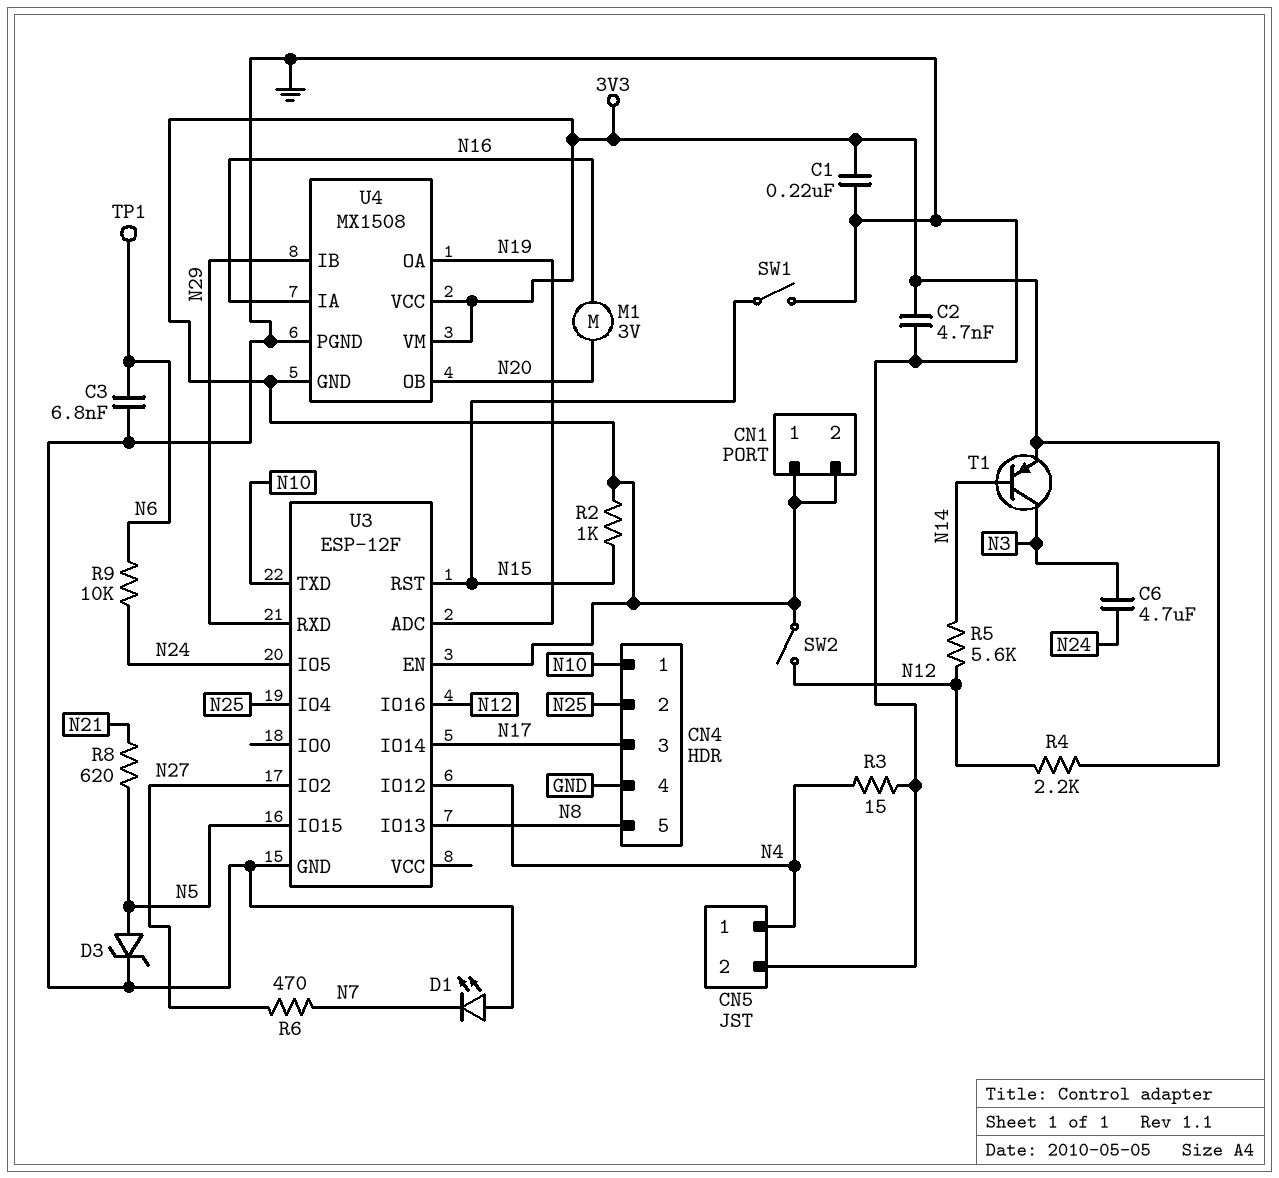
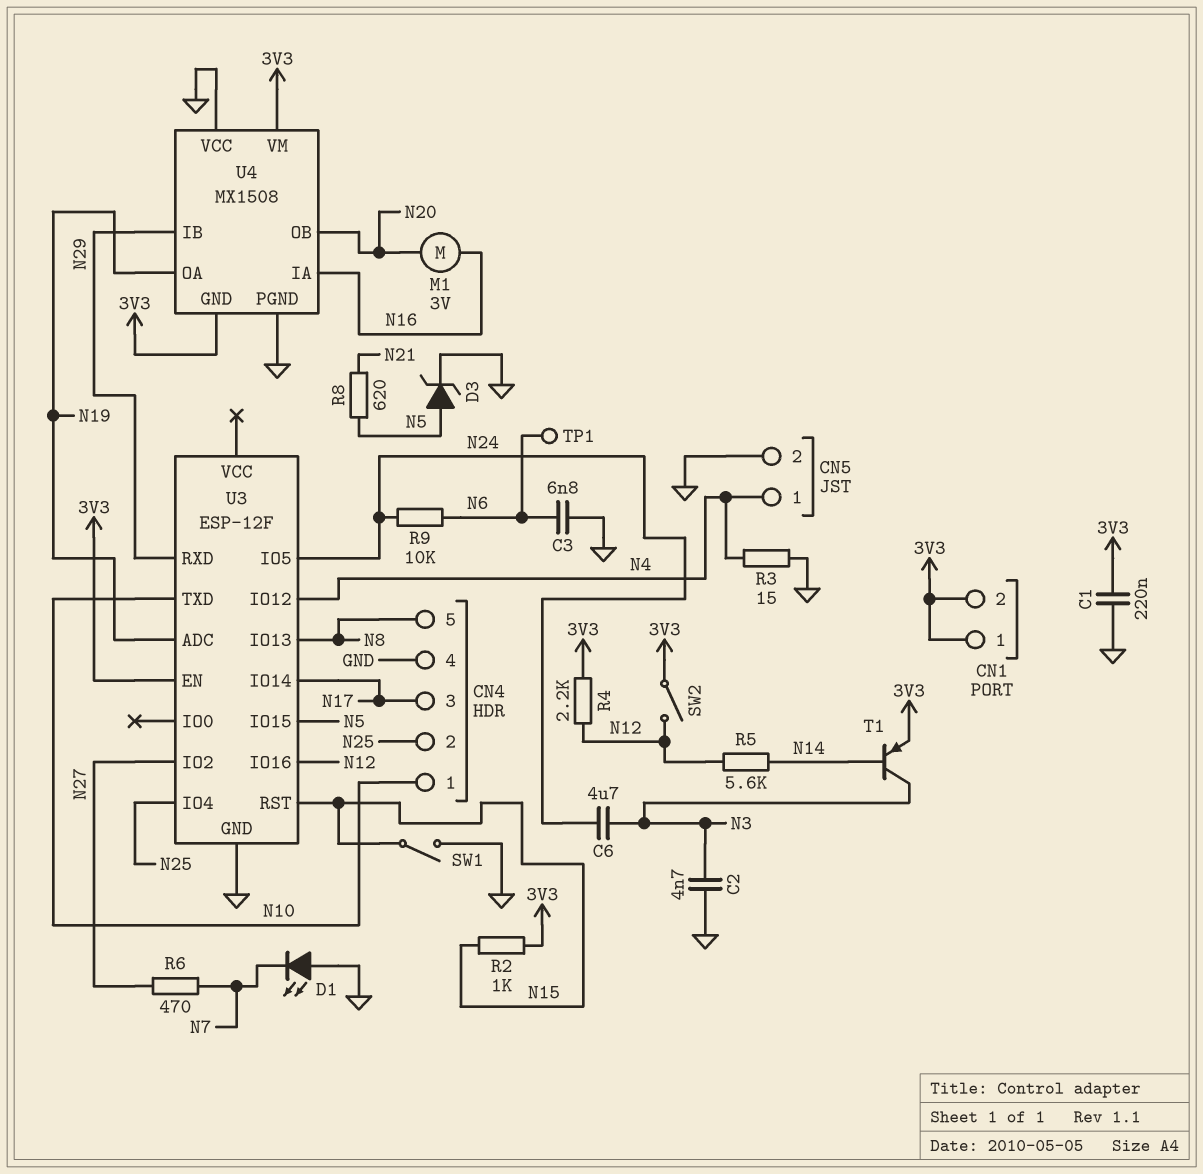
C2: 4.7nF (3V3, GND) -> 4.7nF (GND, N3)
U4 pin VCC: 3V3 -> GND

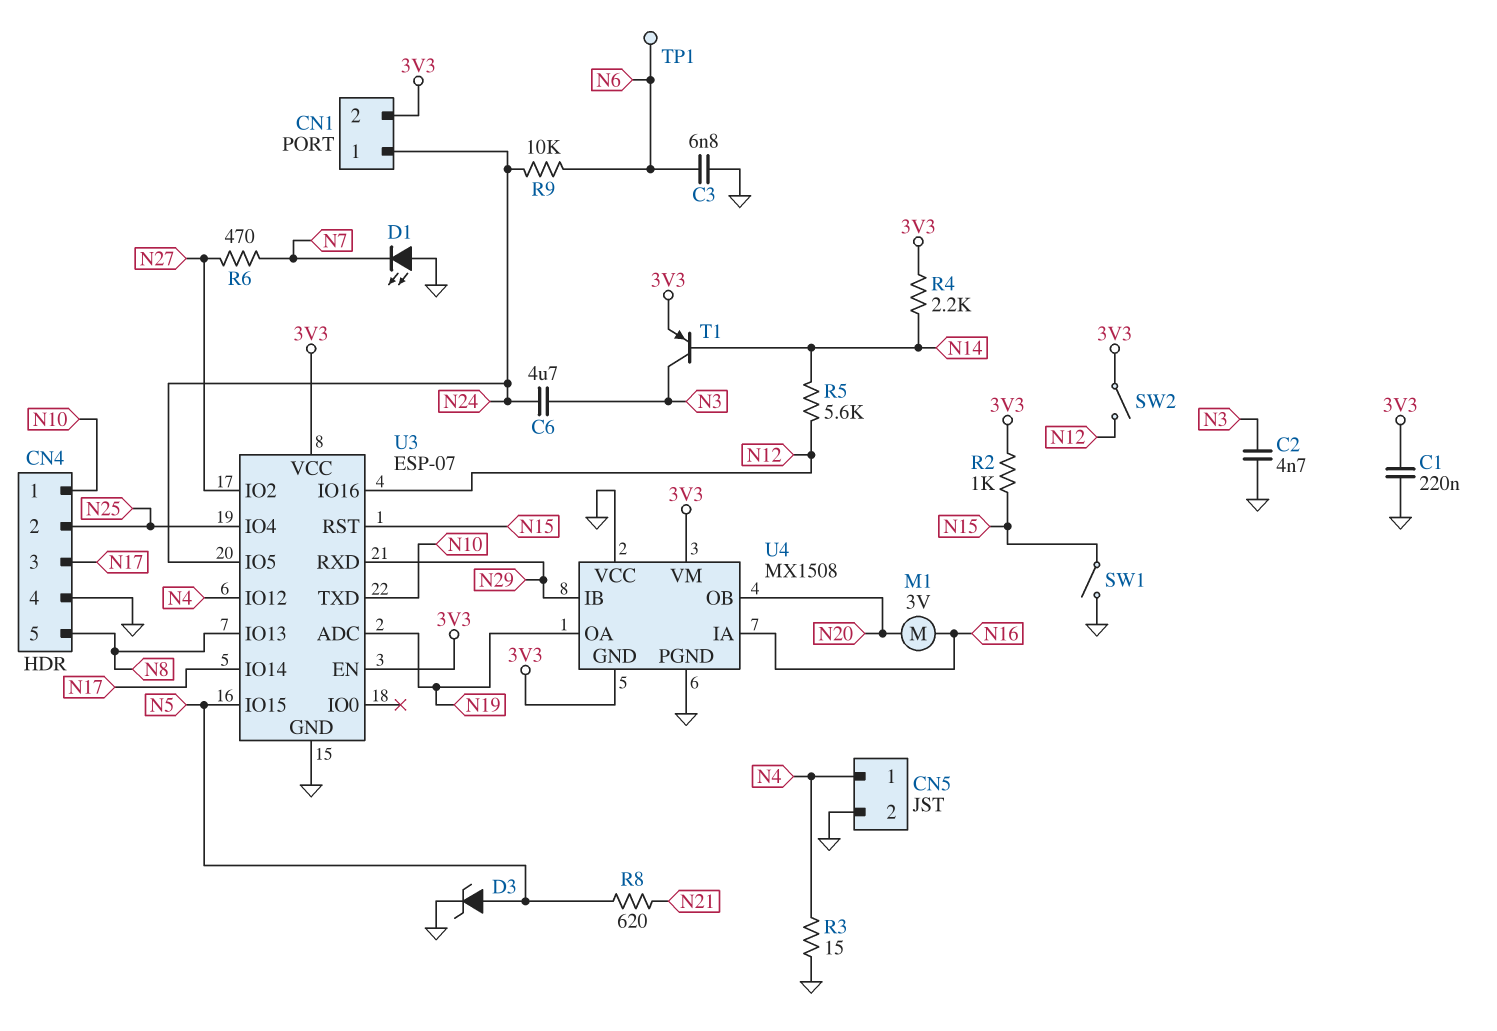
CN1 pin 1: 3V3 -> N24
R4: 2.2k (3V3, N12) -> 2.2k (3V3, N14)
U3: ESP-12F -> ESP-07
U3 pin VCC: none -> 3V3

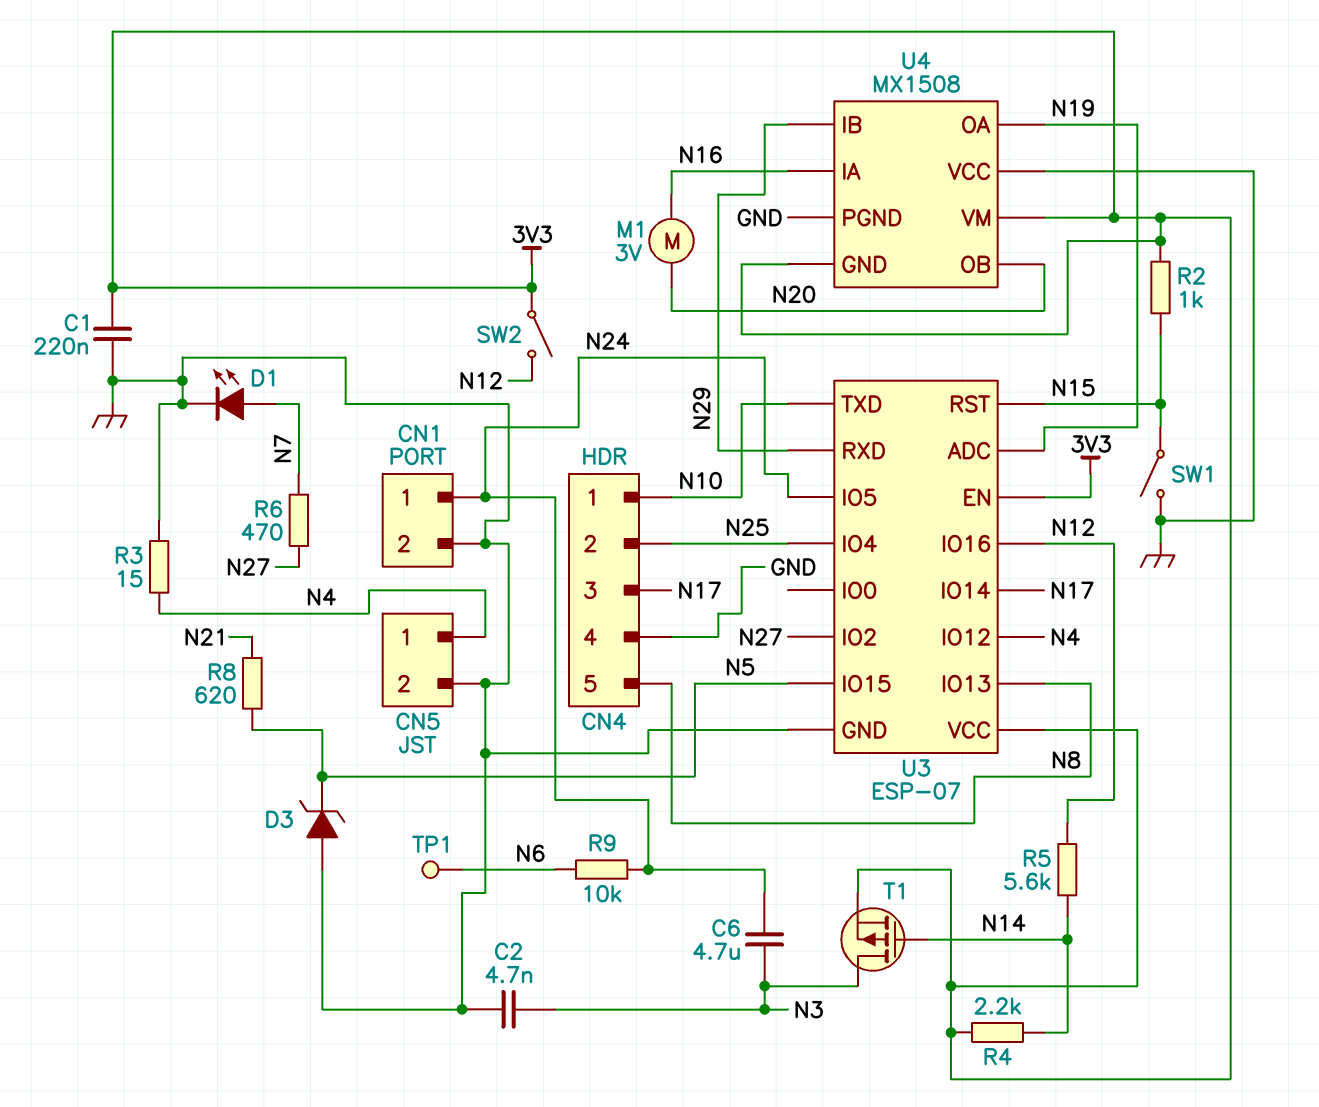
C3: 6.8nF (GND, N6) -> none
CN1 pin 2: 3V3 -> GND
D1: LED (A GND, K N7) -> LED (A N7, K GND)
D3: zener (A N5, K GND) -> zener (A GND, K N5)
T1: PNP (B N14, C N3, E 3V3) -> PMOS (G N14, D N3, S 3V3)

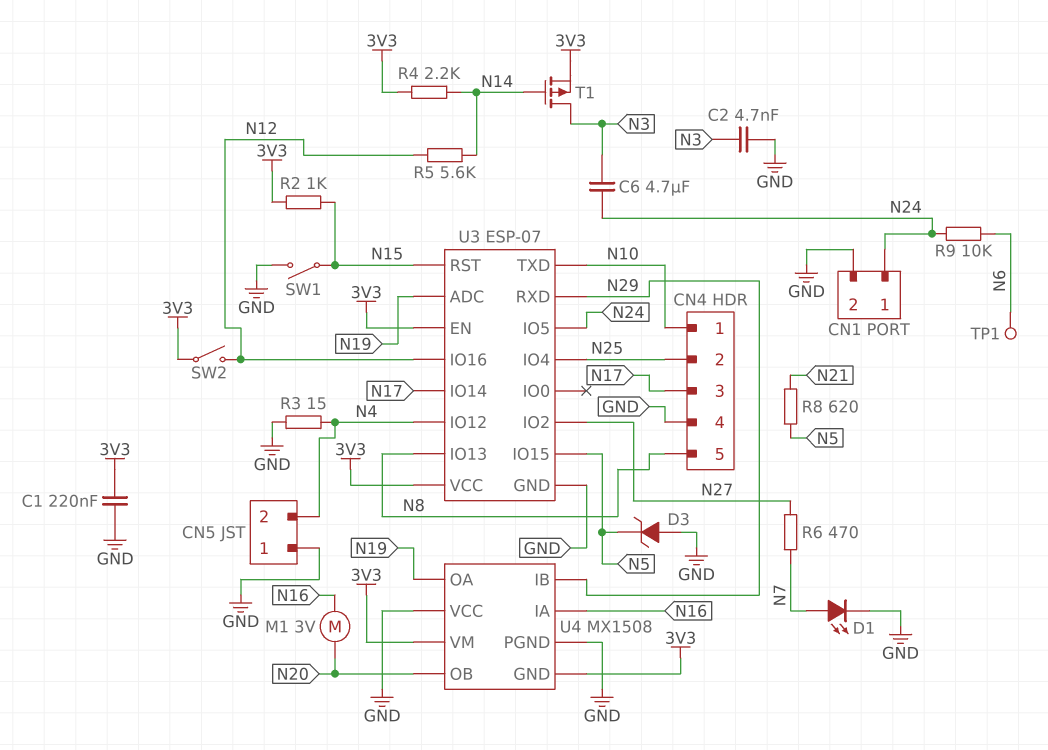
CN5 pin 1: N4 -> GND
CN5 pin 2: GND -> N4

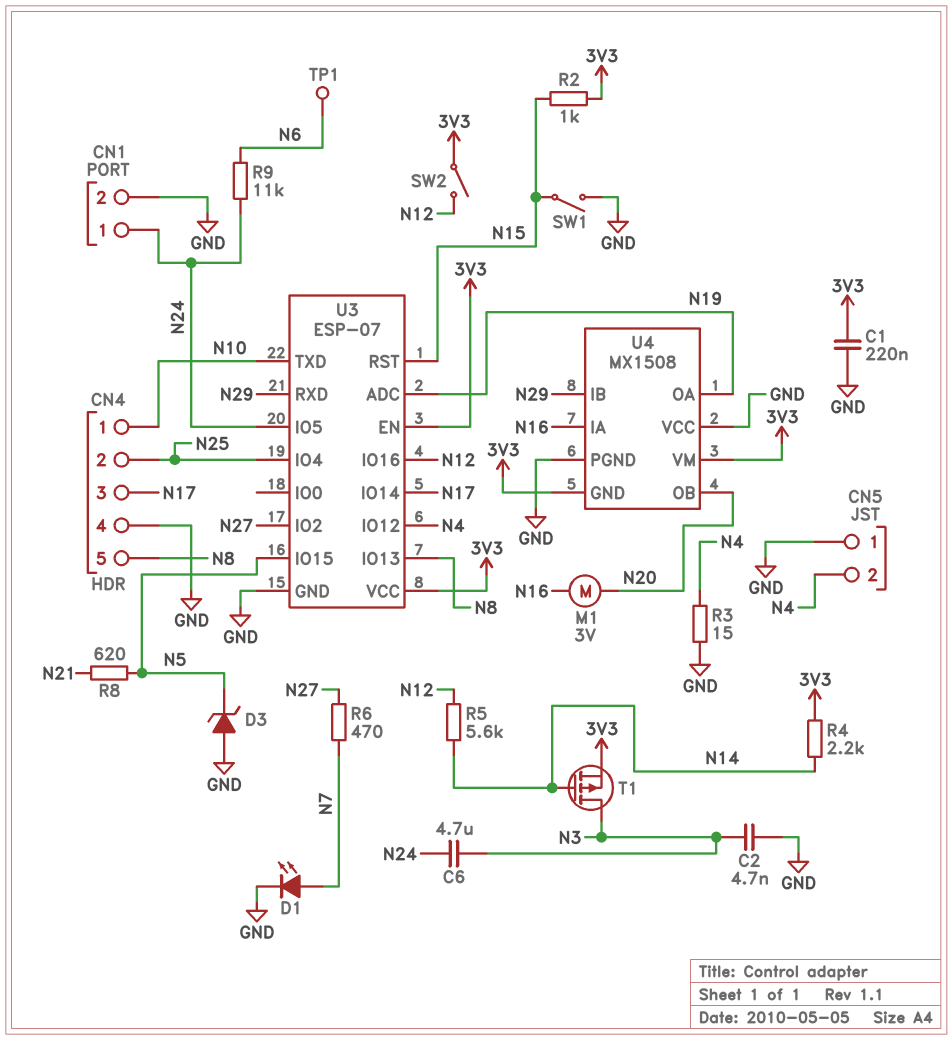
R9: 10k (N6, N24) -> 11k (N6, N24)

